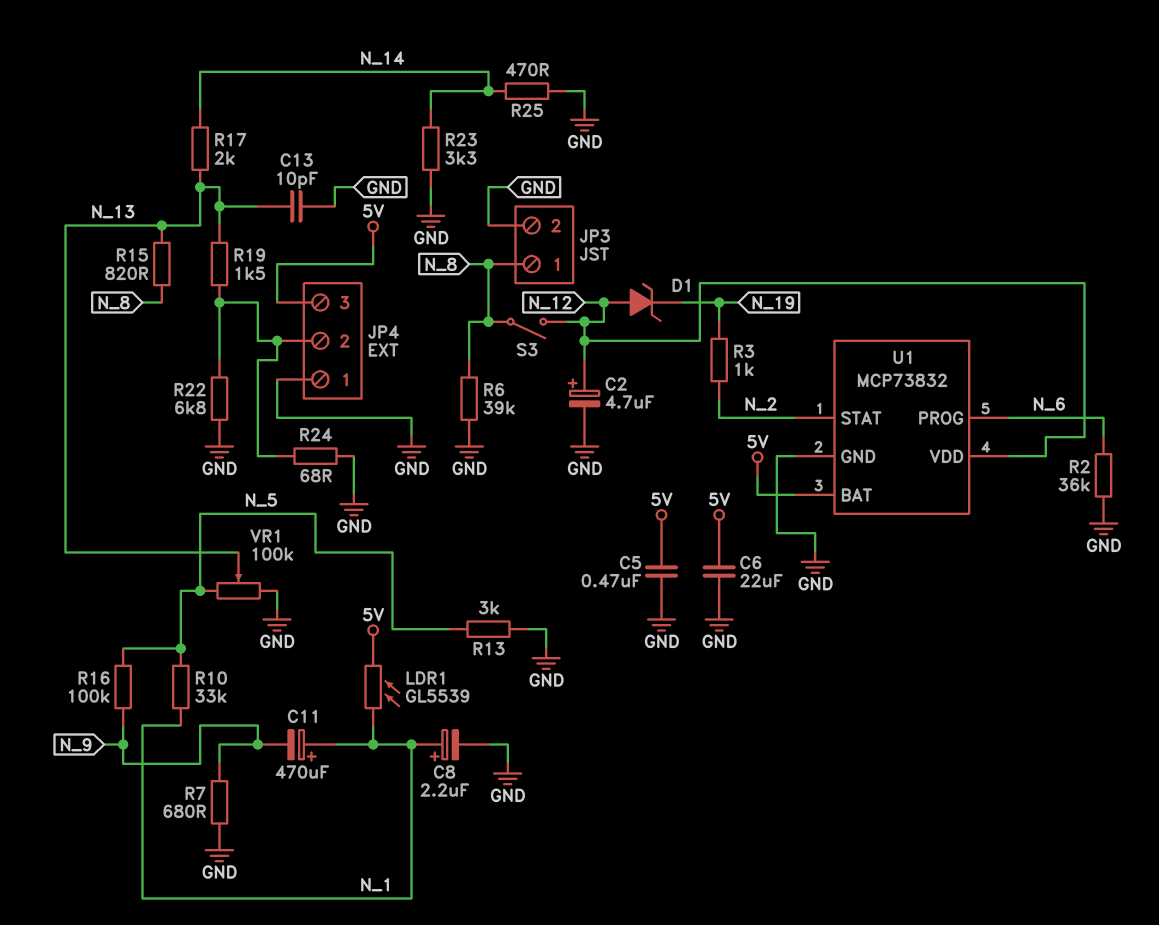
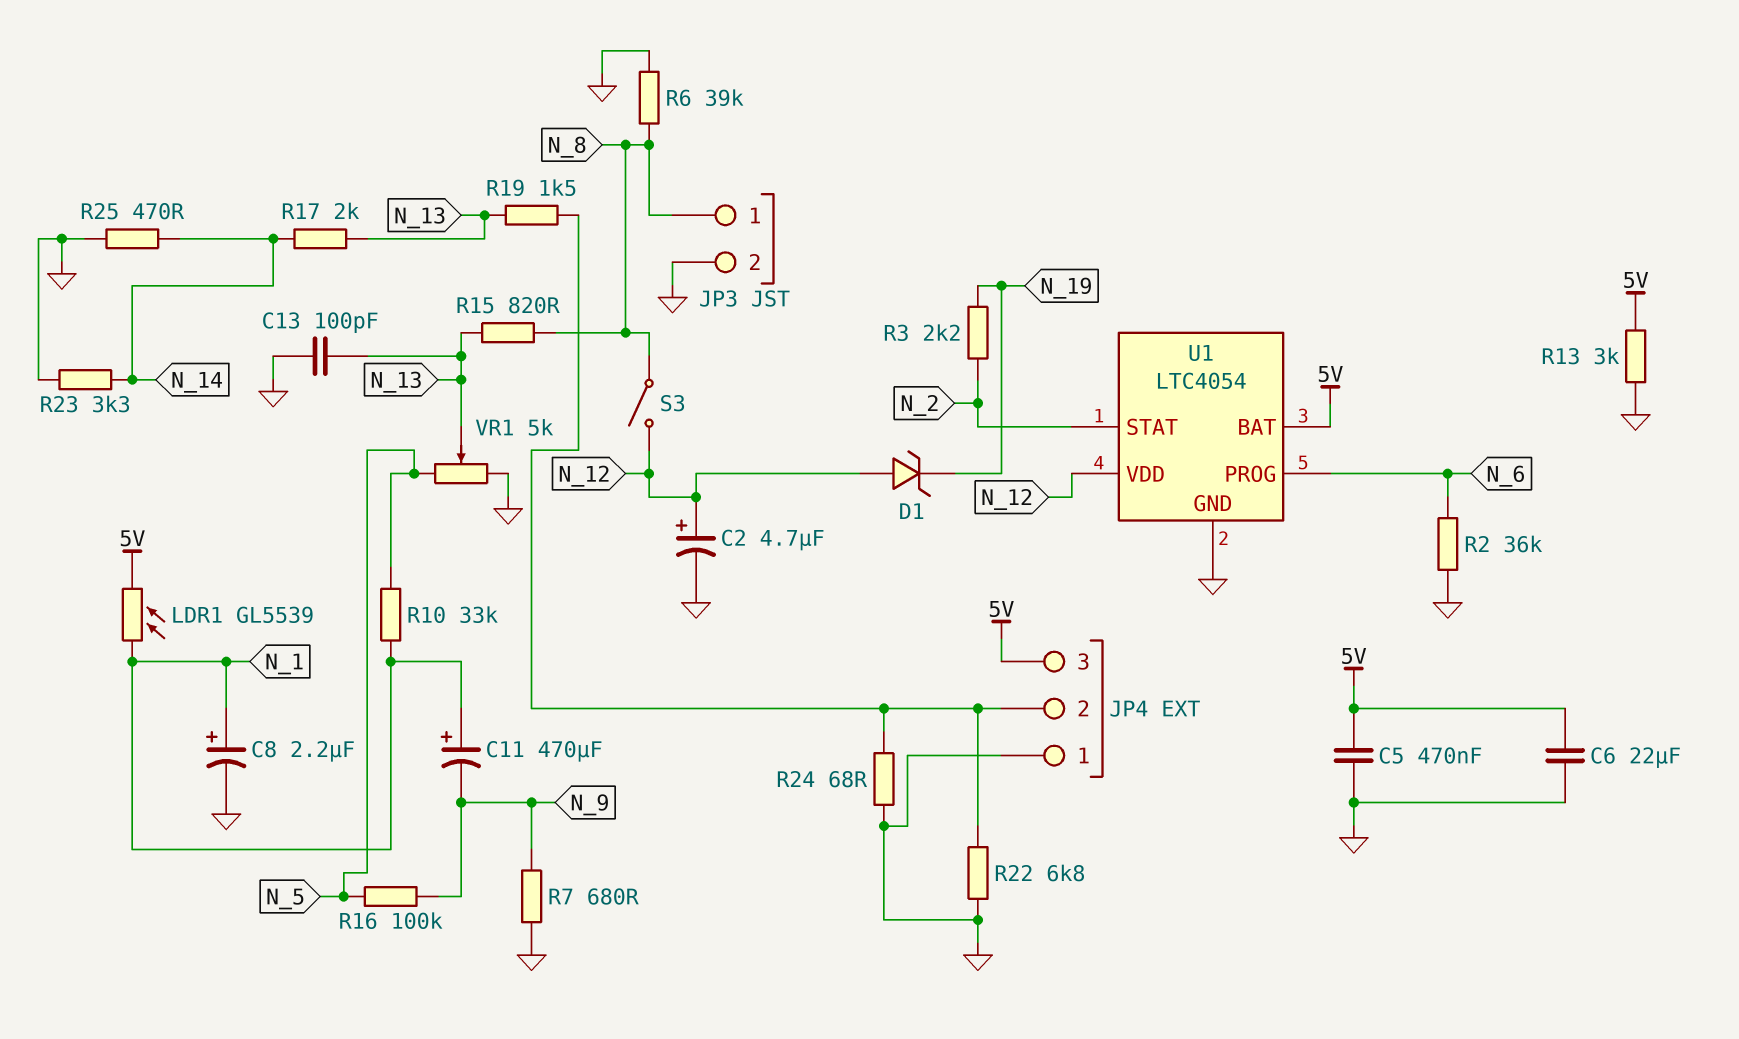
C13: 10pF (GND, N_13) -> 100pF (GND, N_13)
R3: 1k (N_2, N_19) -> 2.2k (N_2, N_19)
R13: 3k (GND, N_5) -> 3k (5V, GND)
U1: MCP73832 -> LTC4054
VR1: 100k (GND, N_5, wiper N_13) -> 5k (GND, N_5, wiper N_13)

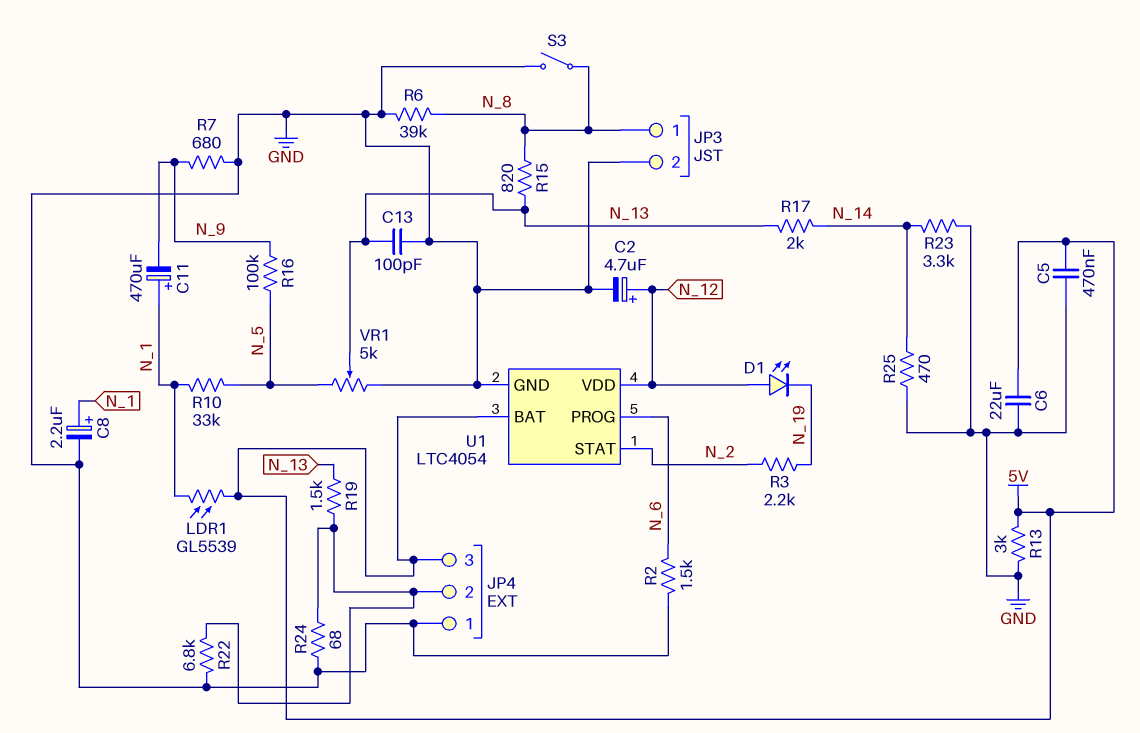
D1: zener (A N_12, K N_19) -> LED (A N_12, K N_19)
R2: 36k (GND, N_6) -> 1.5k (GND, N_6)
S3: switch (N_8, N_12) -> switch (GND, N_8)

